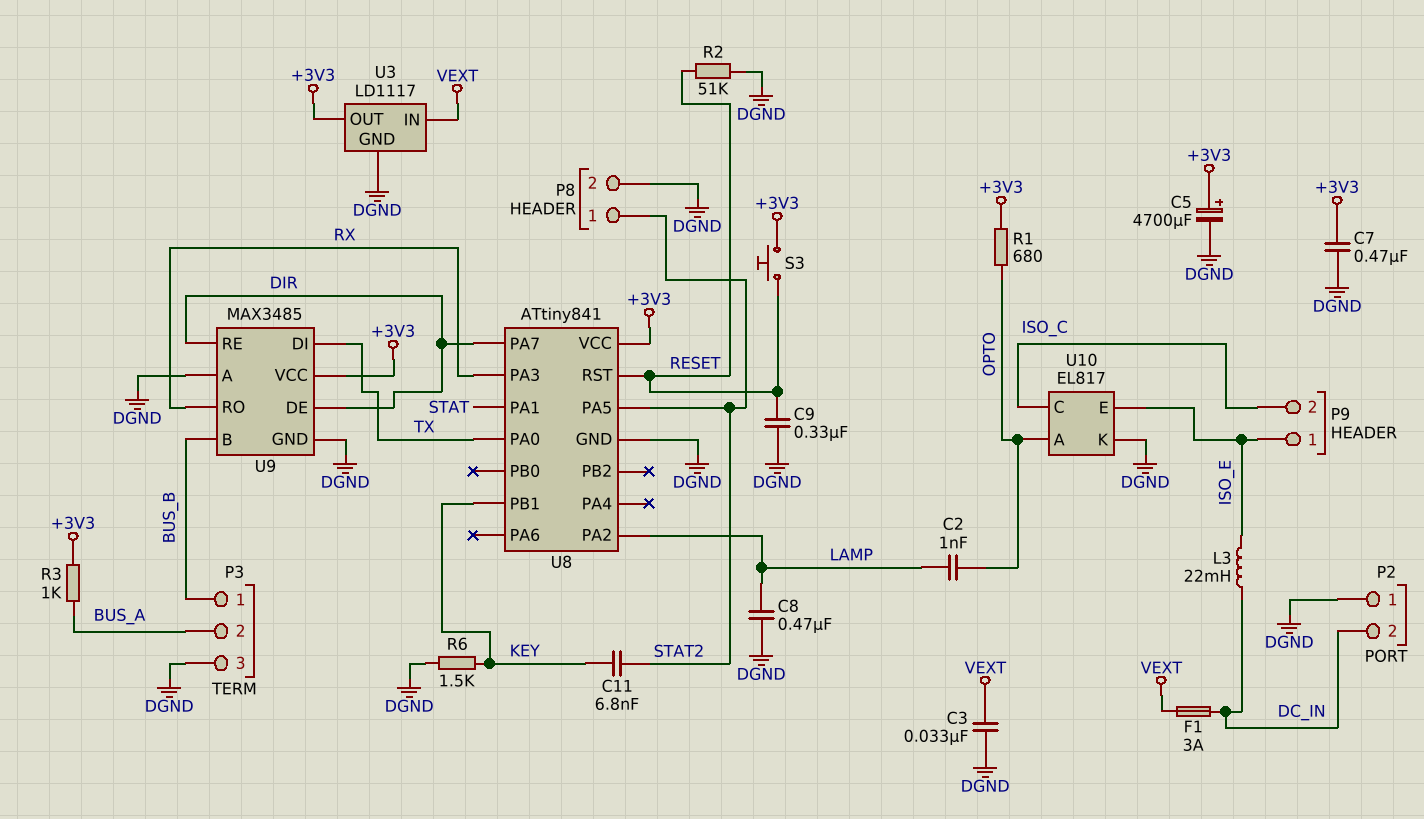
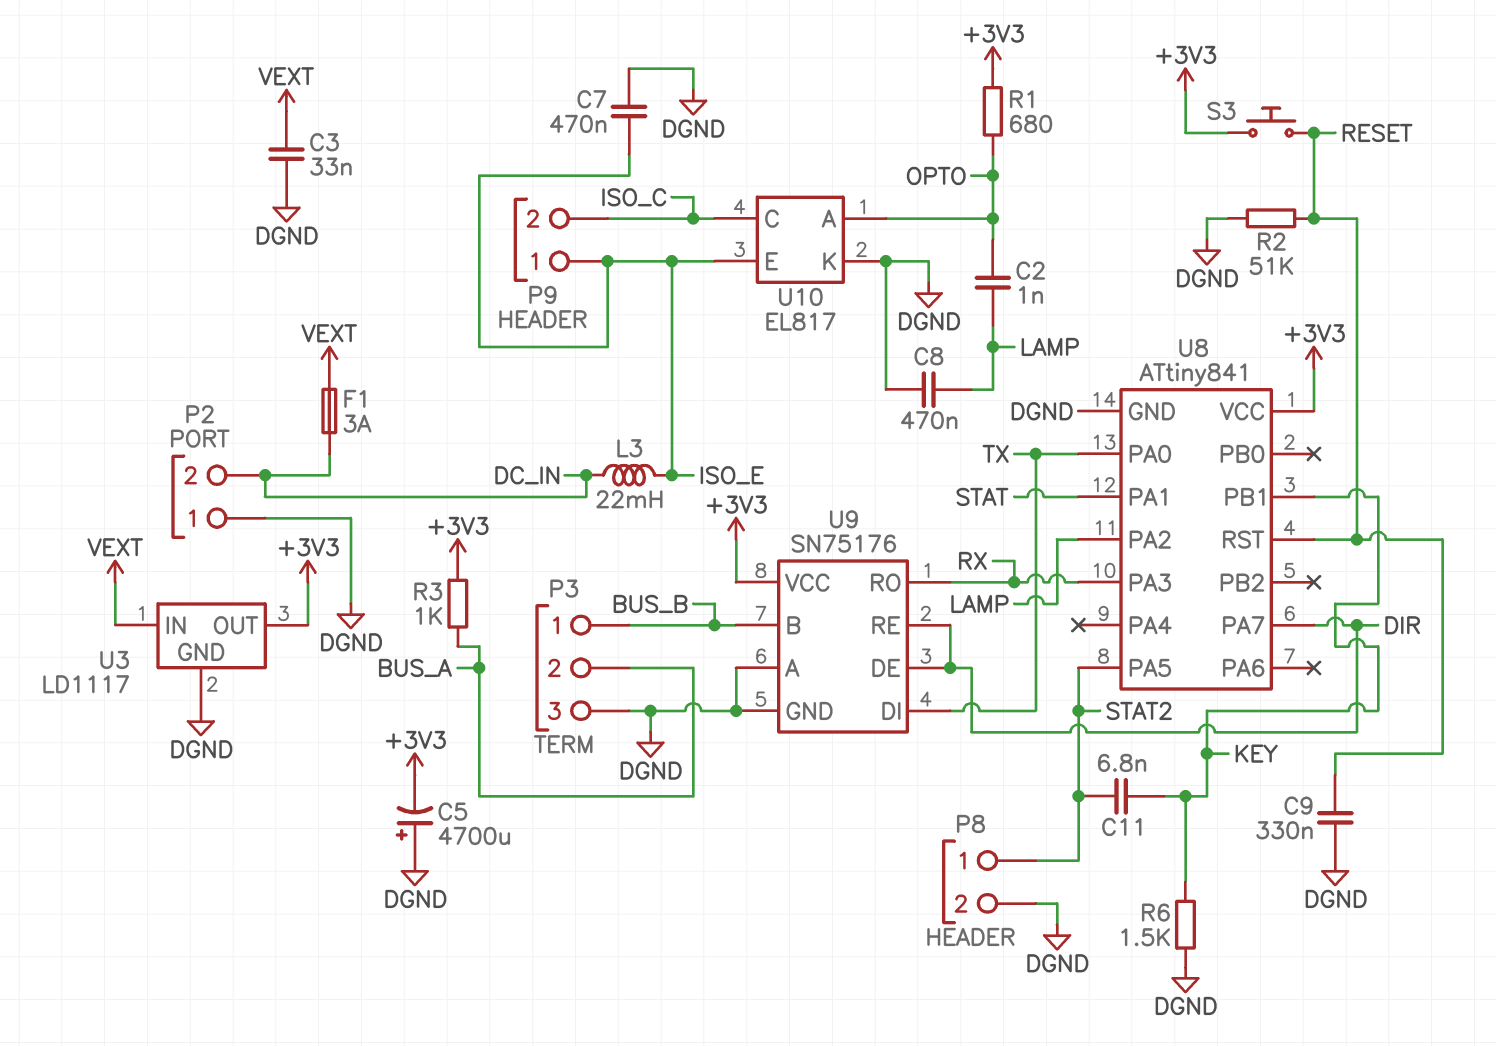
C5: 4700uF (plus +3V3, minus DGND) -> 4700uF (plus DGND, minus +3V3)
C7: 470nF (+3V3, DGND) -> 470nF (DGND, ISO_E)
U9: MAX3485 -> SN75176

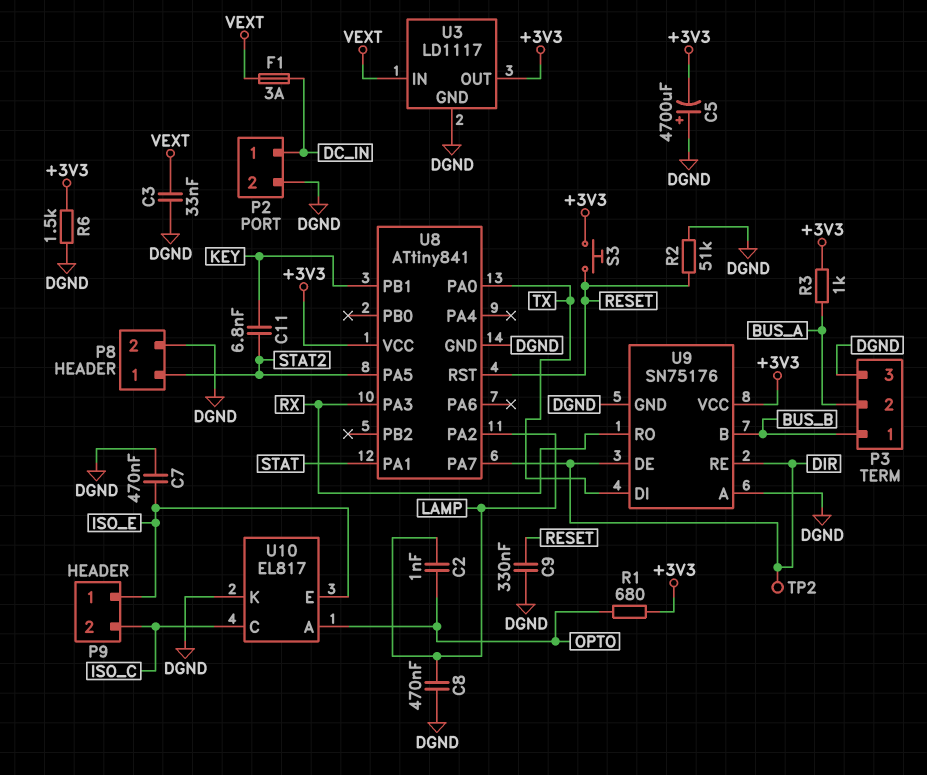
L3: 22mH (DC_IN, ISO_E) -> none
P2 pin 1: DGND -> DC_IN
P2 pin 2: DC_IN -> DGND
R6: 1.5k (DGND, KEY) -> 1.5k (+3V3, DGND)
TP2: none -> test point (DIR)

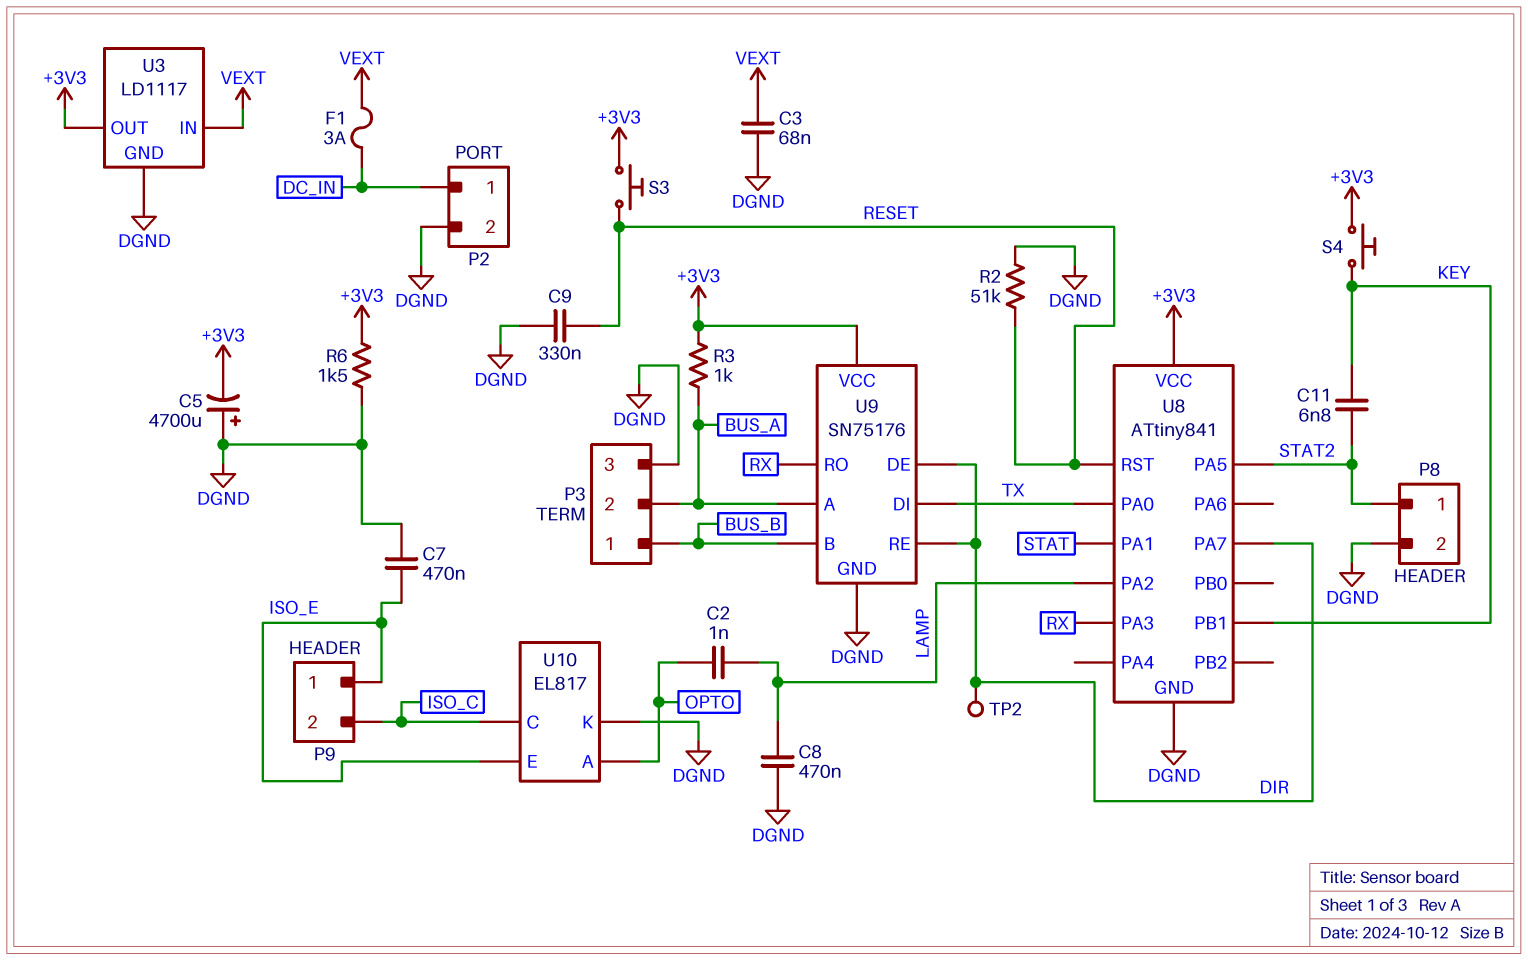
C3: 33nF (DGND, VEXT) -> 68nF (DGND, VEXT)
R1: 680 (+3V3, OPTO) -> none
S4: none -> button (+3V3, KEY)
U9 pin A: DGND -> BUS_A

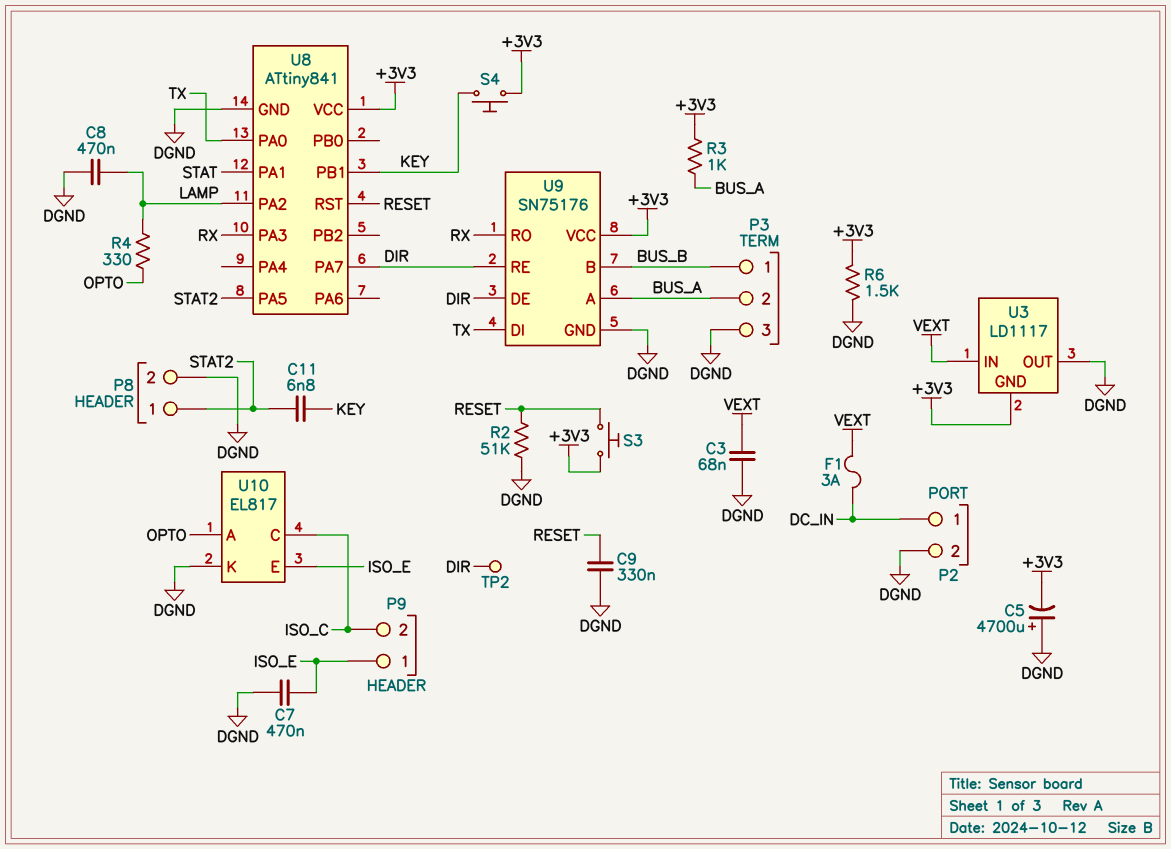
C2: 1nF (LAMP, OPTO) -> none
R4: none -> 330 (LAMP, OPTO)
U3 pin GND: DGND -> +3V3
U3 pin OUT: +3V3 -> DGND

